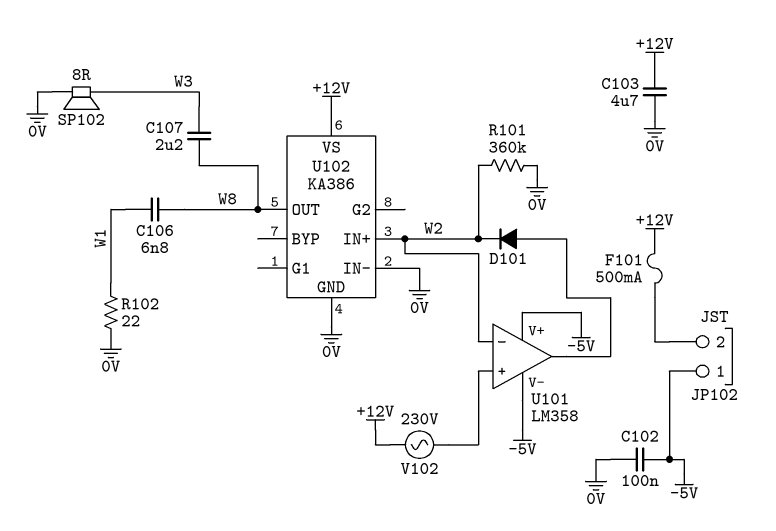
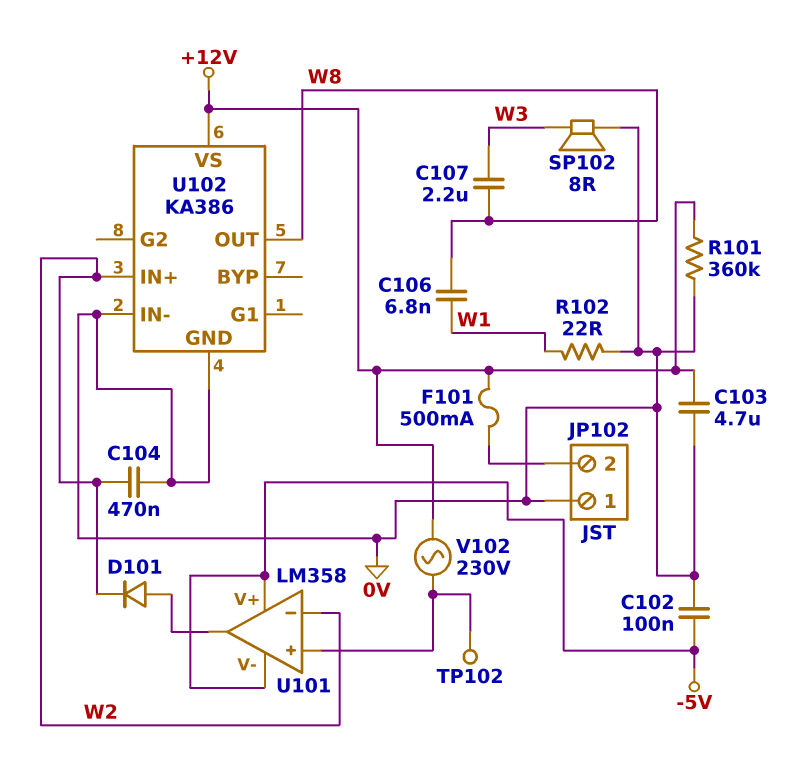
C104: none -> 470nF (0V, W2)
JP102 pin 1: -5V -> 0V
R101: 360k (0V, W2) -> 360k (+12V, 0V)
TP102: none -> test point (U101/in+)

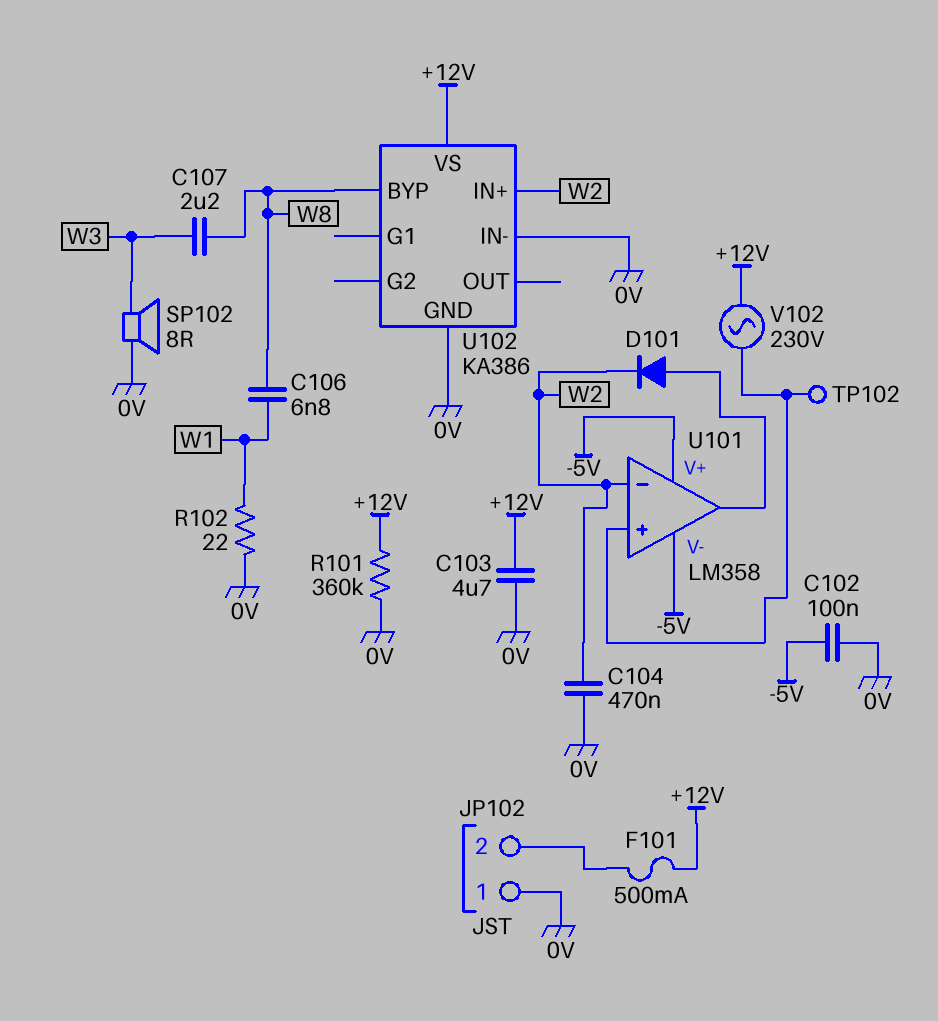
U102 pin BYP: none -> W8
U102 pin OUT: W8 -> none

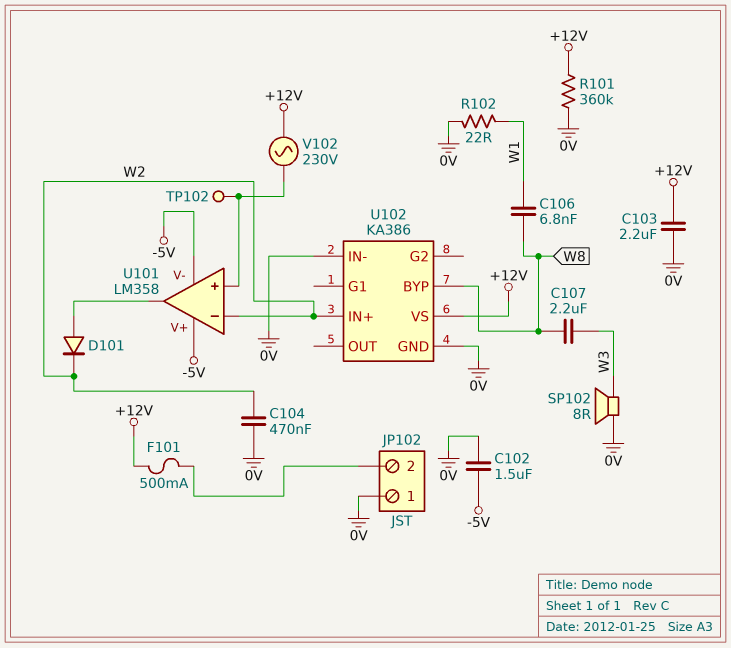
C102: 100nF (-5V, 0V) -> 1.5uF (-5V, 0V)
C103: 4.7uF (+12V, 0V) -> 2.2uF (+12V, 0V)

